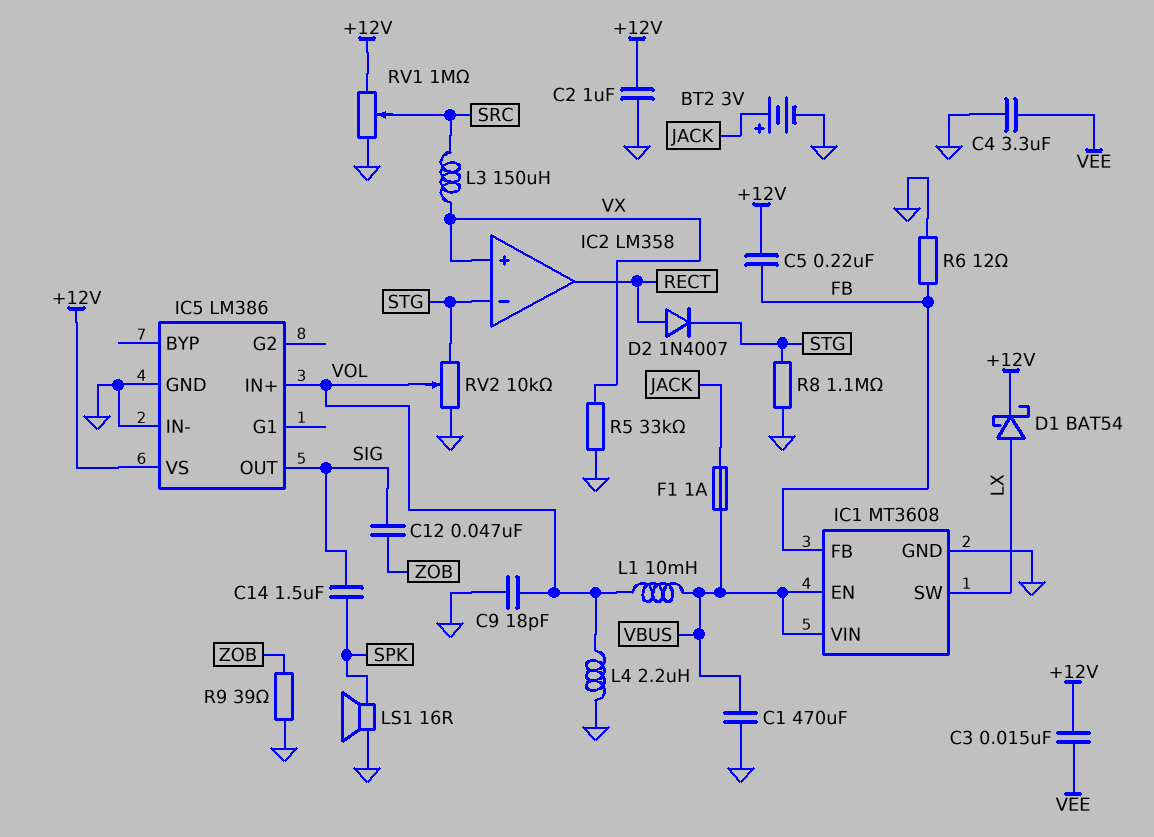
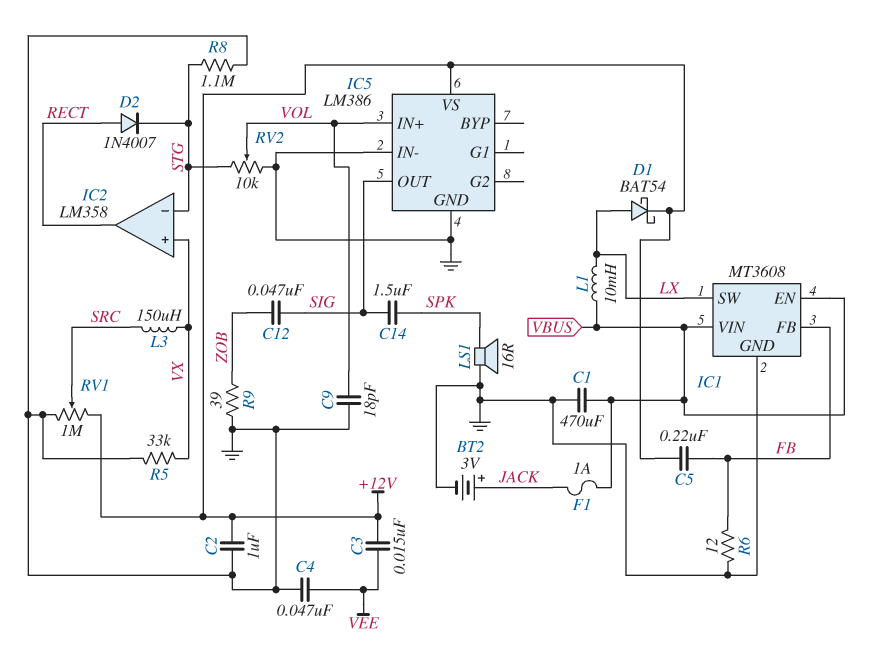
C4: 3.3uF (GND, VEE) -> 47nF (GND, VEE)
L1: 10mH (VBUS, VOL) -> 10mH (LX, VBUS)
L4: 2.2uH (GND, VOL) -> none

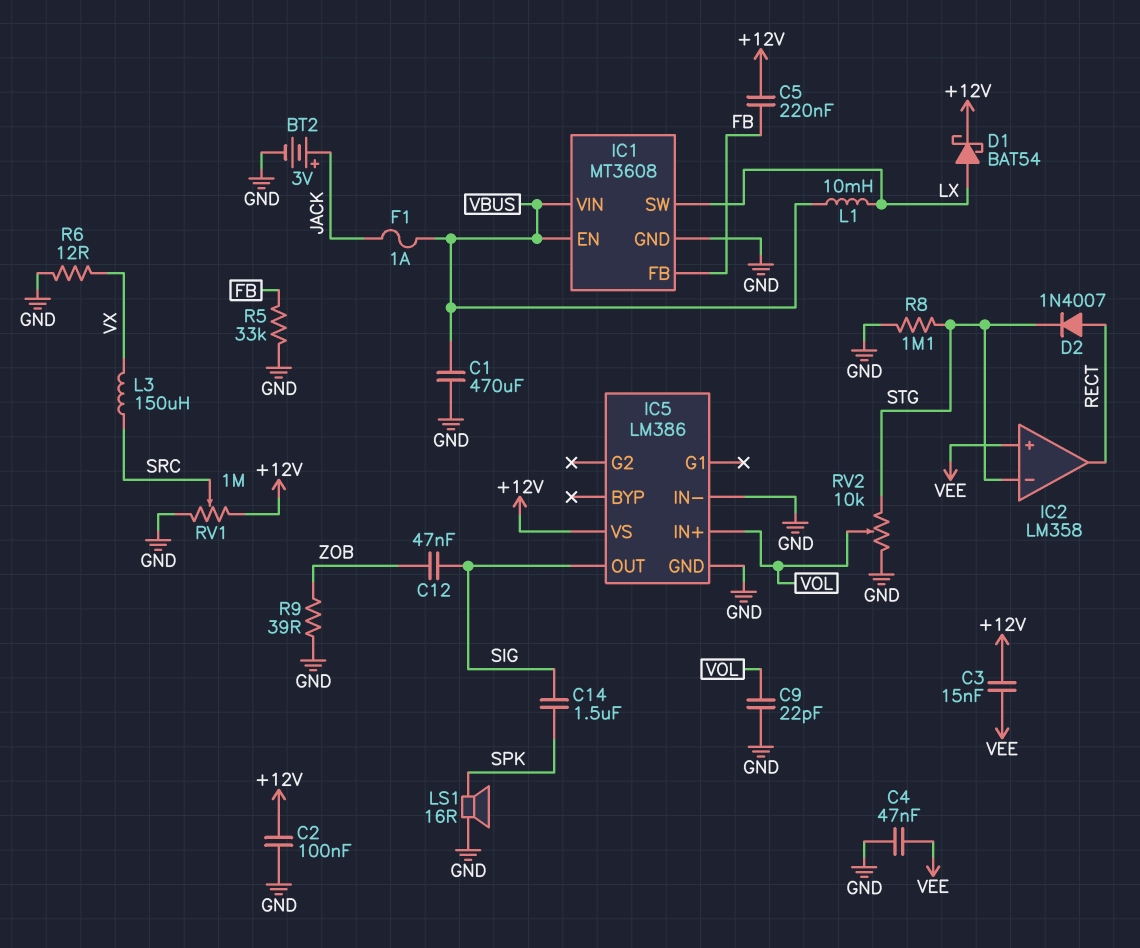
C2: 1uF (+12V, GND) -> 100nF (+12V, GND)
C9: 18pF (GND, VOL) -> 22pF (GND, VOL)
IC2 pin in+: VX -> VEE
R5: 33k (GND, VX) -> 33k (FB, GND)
R6: 12 (FB, GND) -> 12 (GND, VX)

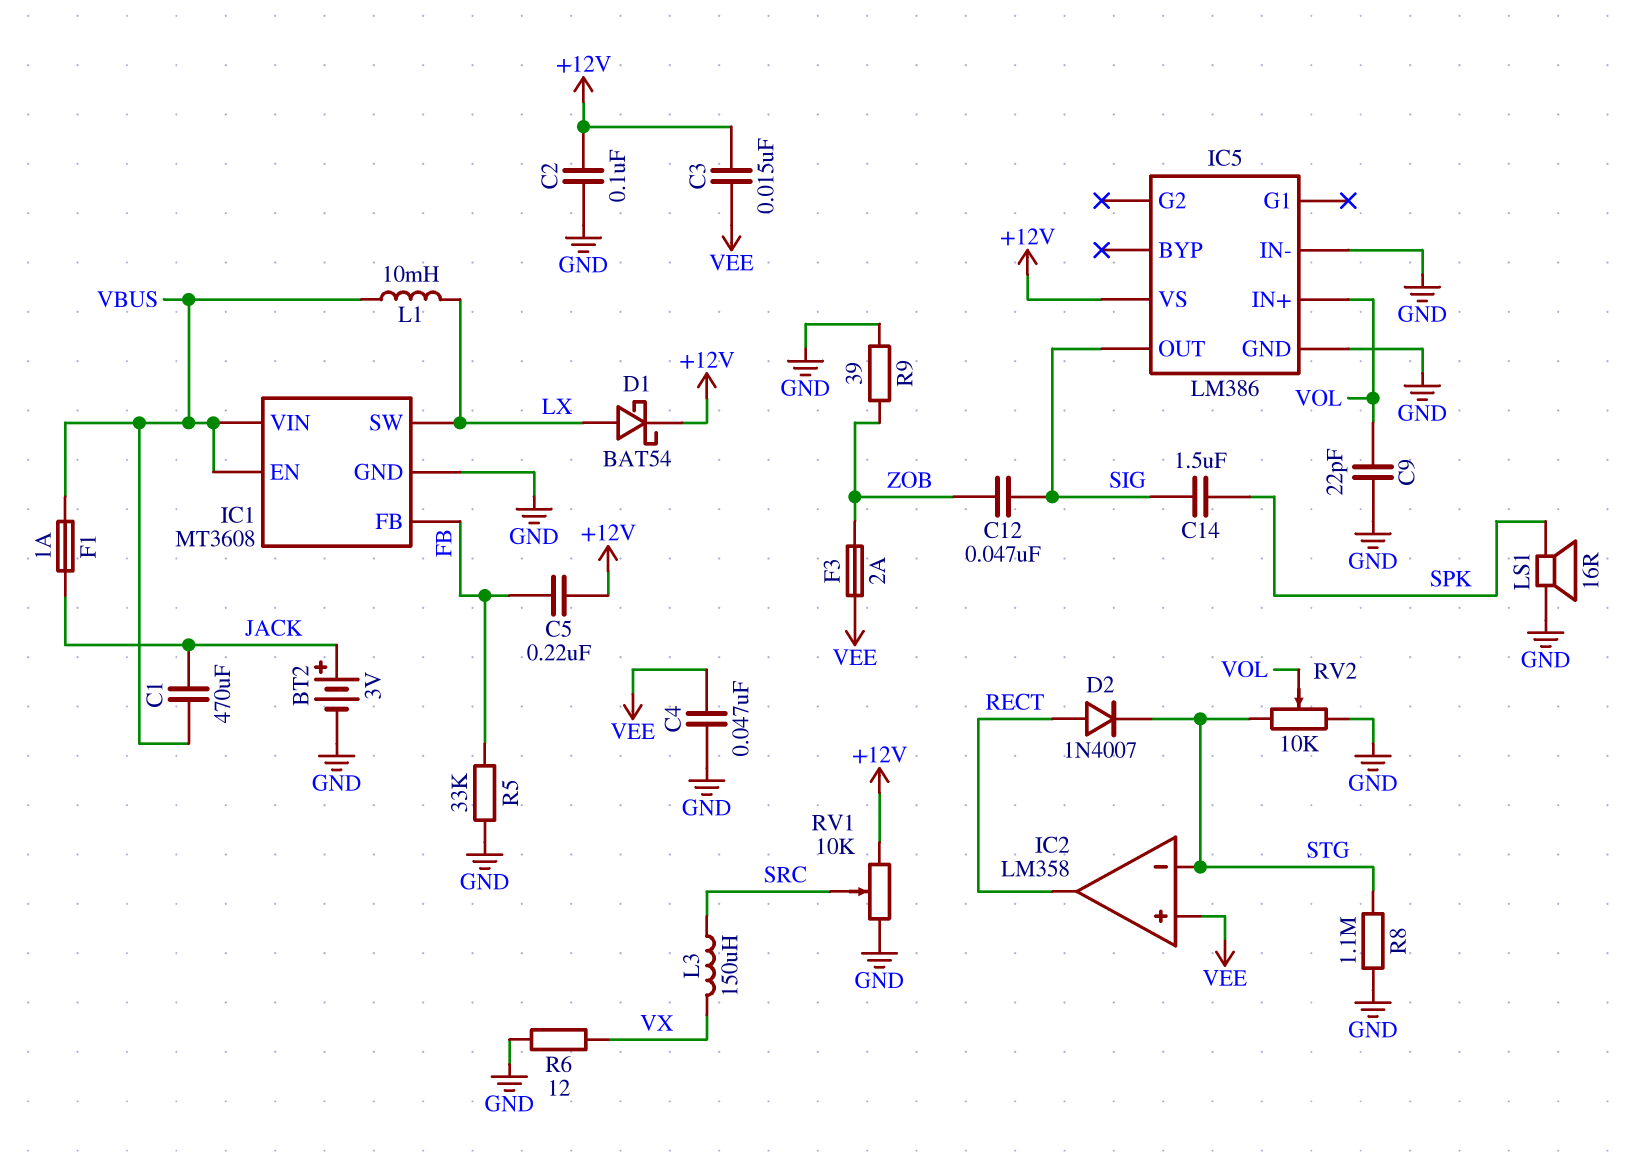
C1: 470uF (GND, VBUS) -> 470uF (JACK, VBUS)
F3: none -> 2A (VEE, ZOB)
RV1: 1M (+12V, GND, wiper SRC) -> 10k (+12V, GND, wiper SRC)

